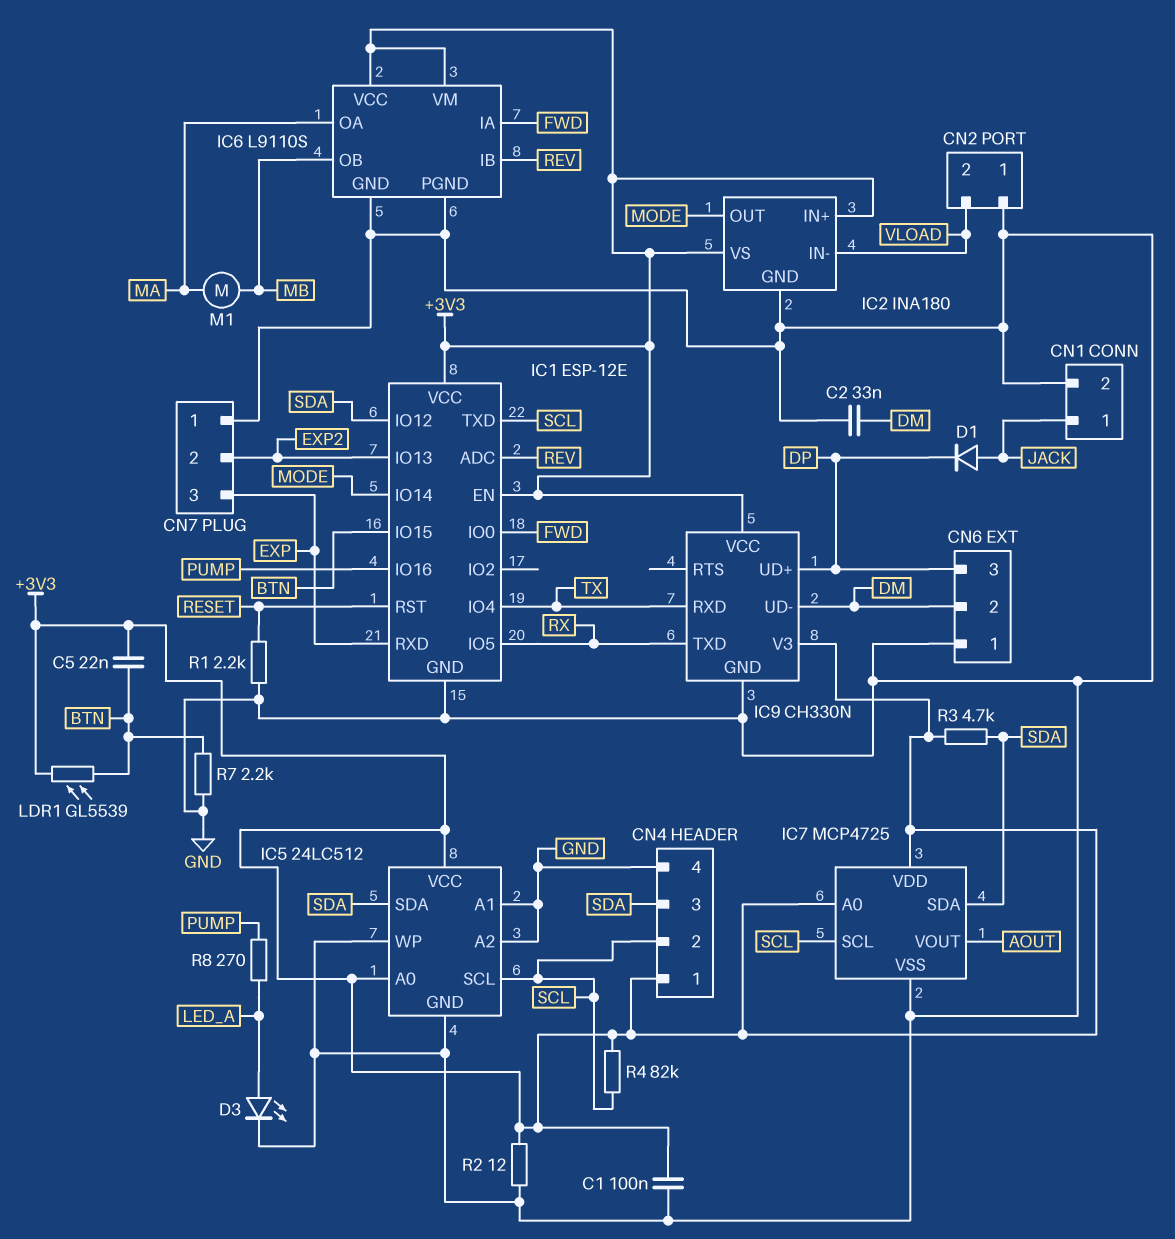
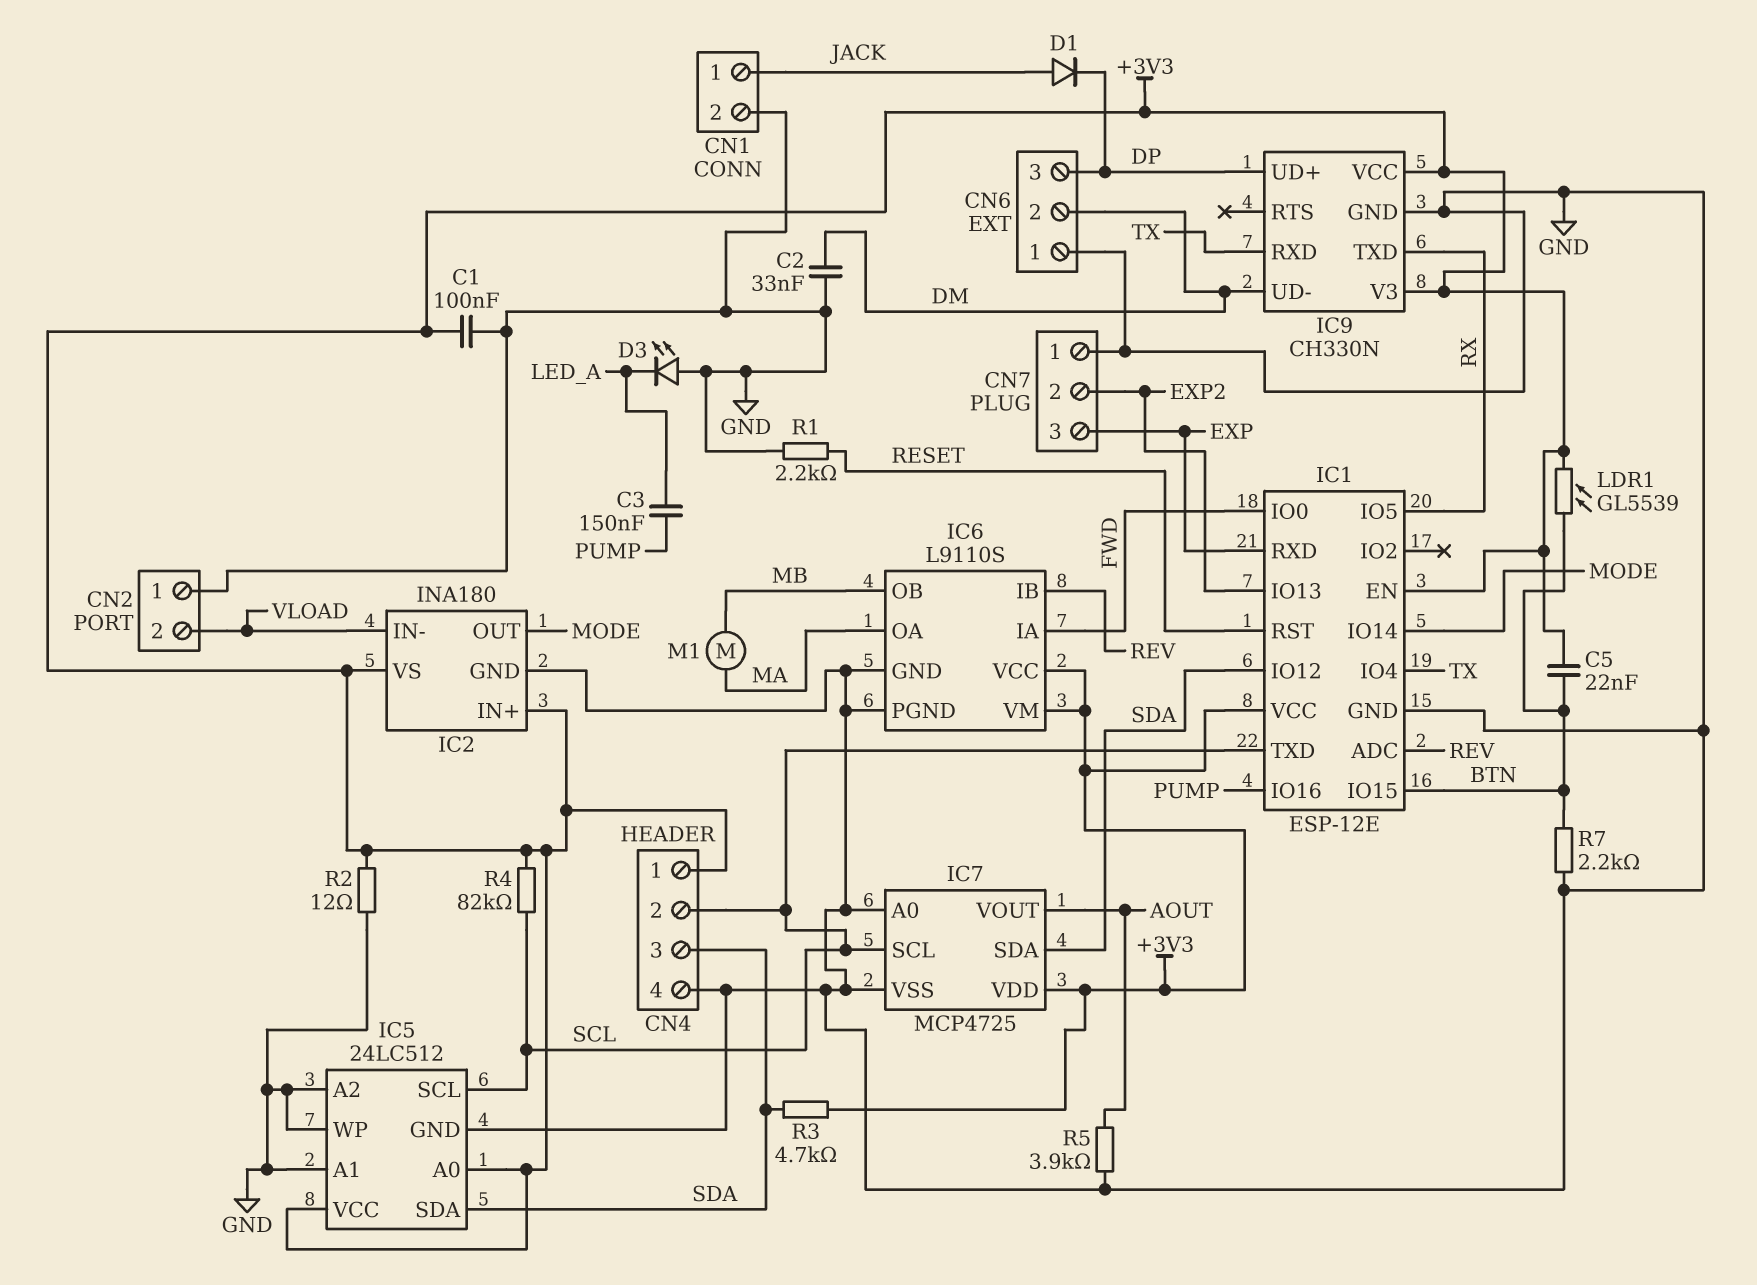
C3: none -> 150nF (LED_A, PUMP)
D3: LED (A LED_A, K GND) -> LED (A GND, K LED_A)
IC7 pin A0: +3V3 -> GND
R5: none -> 3.9k (AOUT, GND)
R8: 270 (LED_A, PUMP) -> none

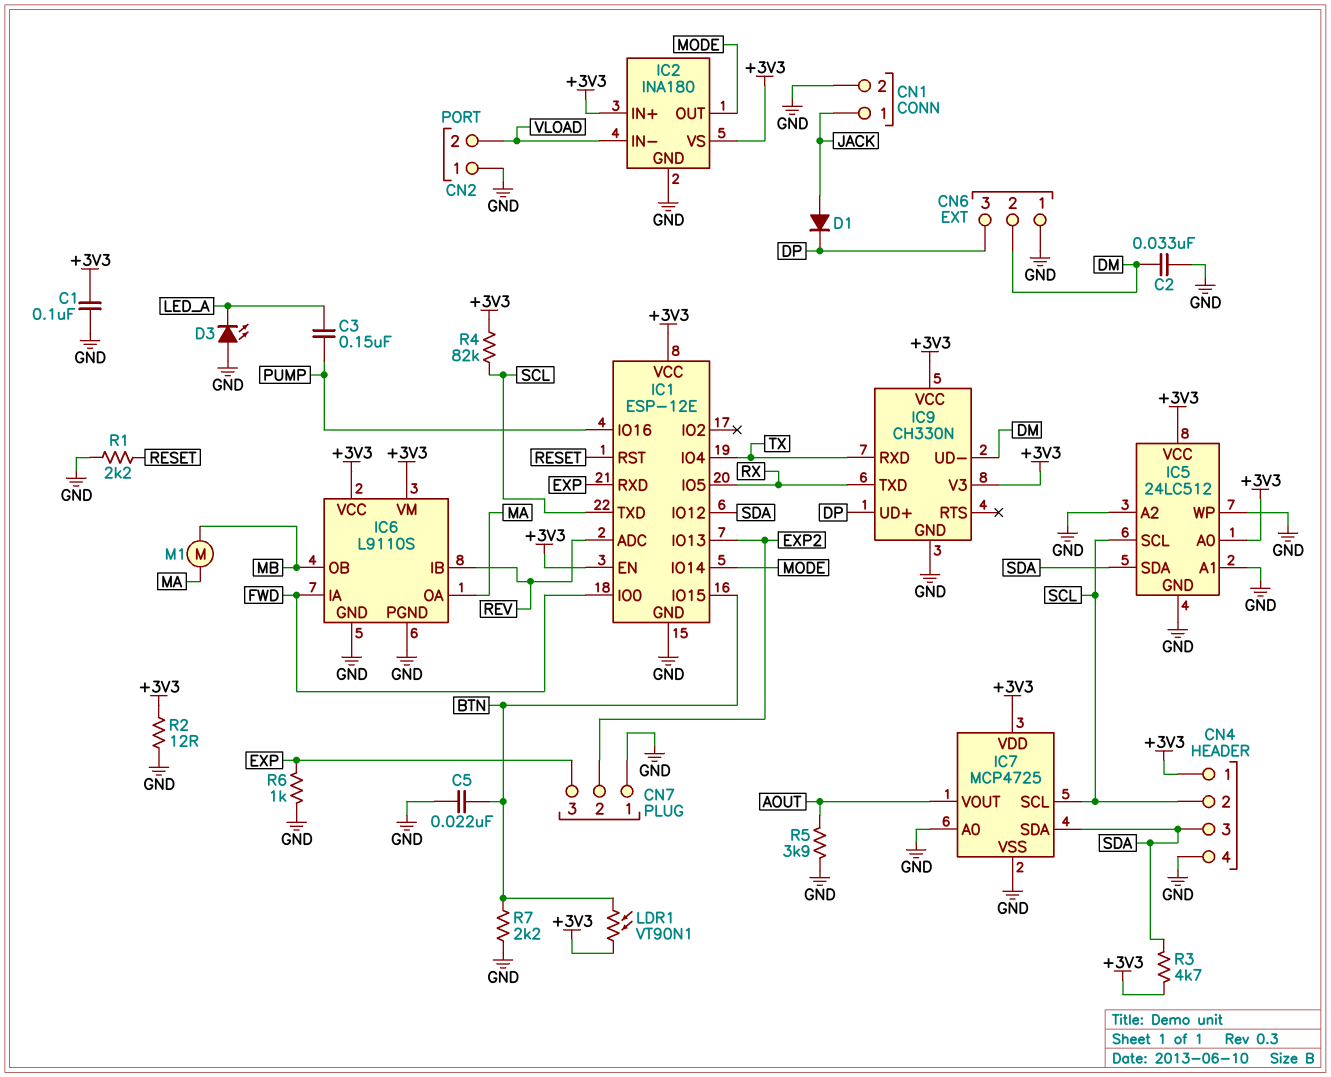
C5: 22nF (+3V3, BTN) -> 22nF (BTN, GND)
LDR1: GL5539 (+3V3, BTN) -> VT90N1 (+3V3, BTN)
R6: none -> 1k (EXP, GND)

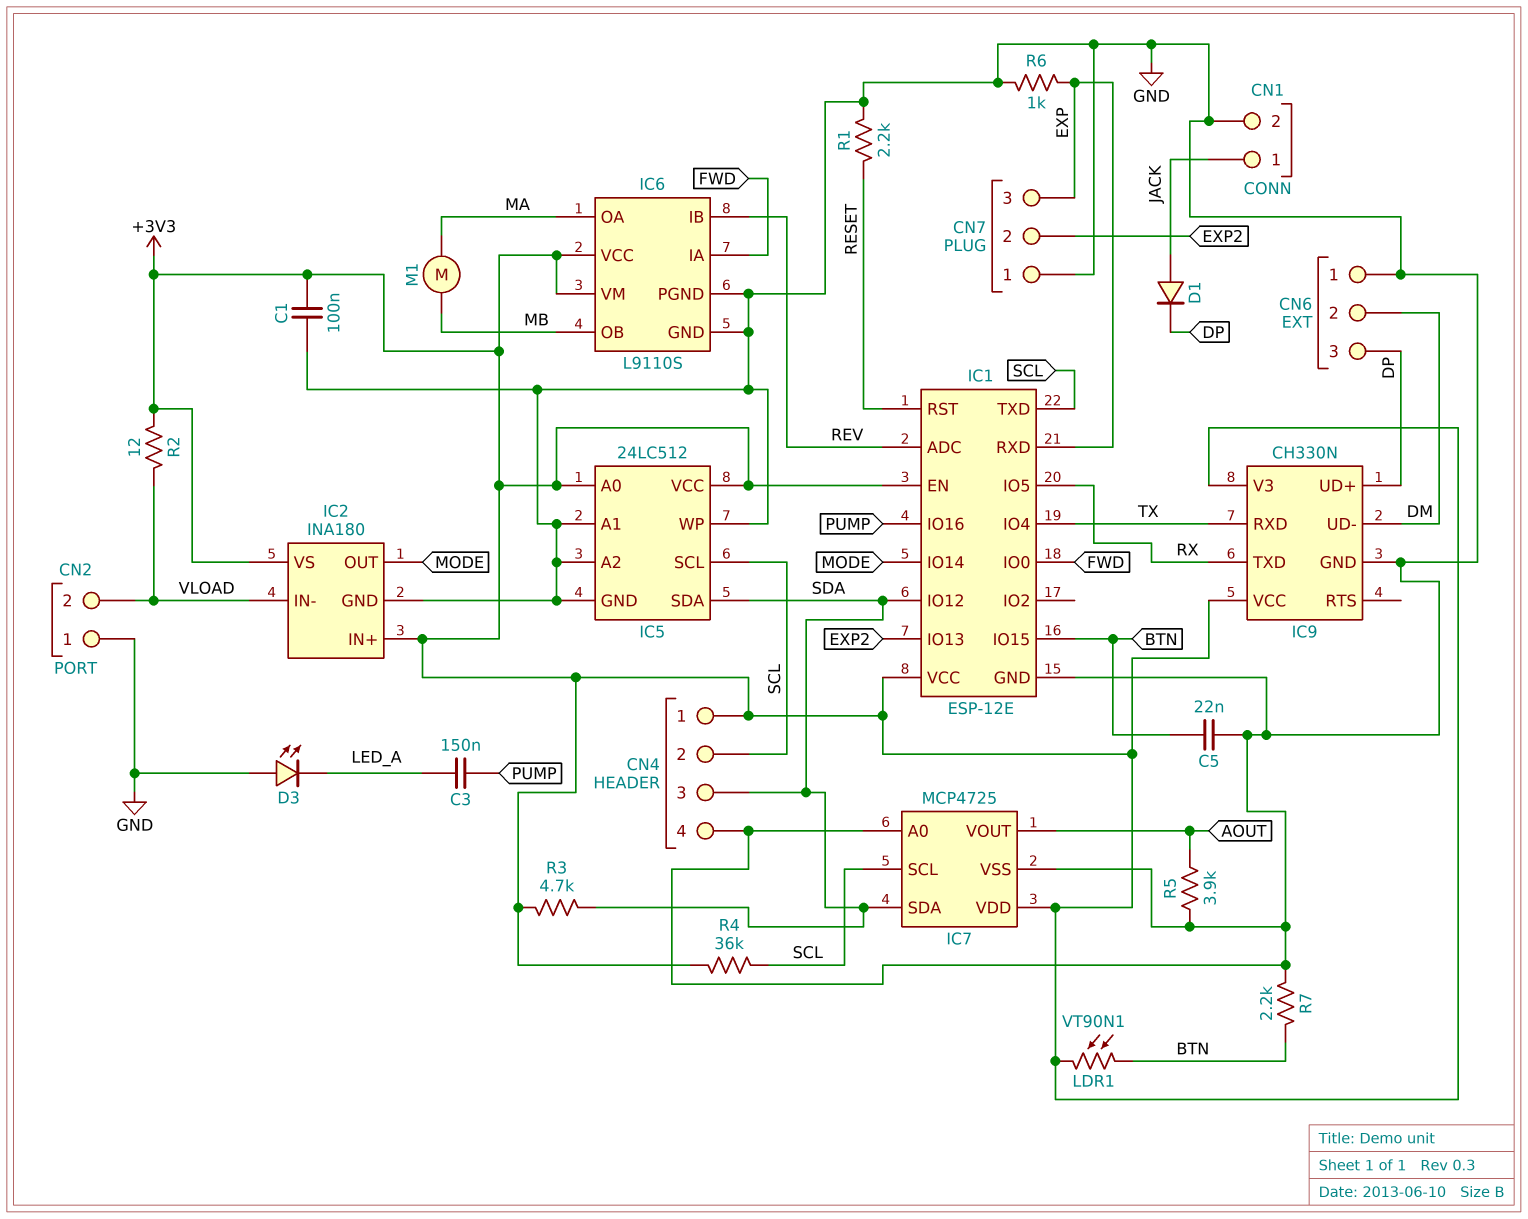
C2: 33nF (DM, GND) -> none
R2: 12 (+3V3, GND) -> 12 (+3V3, VLOAD)
R4: 82k (+3V3, SCL) -> 36k (+3V3, SCL)

